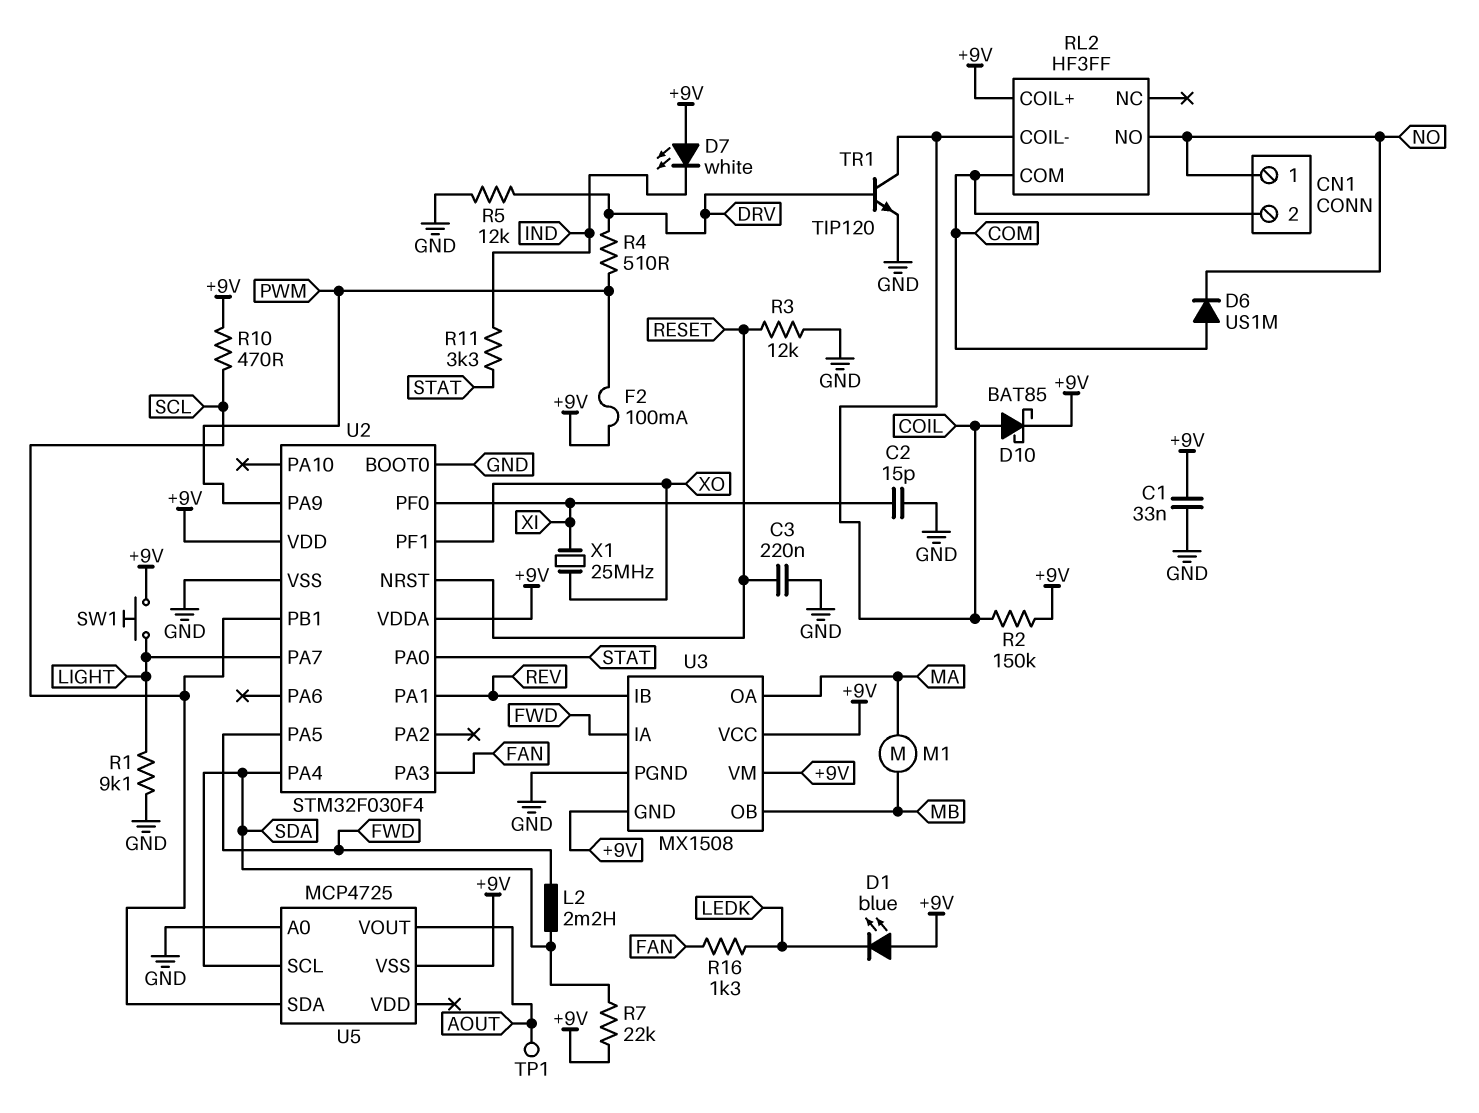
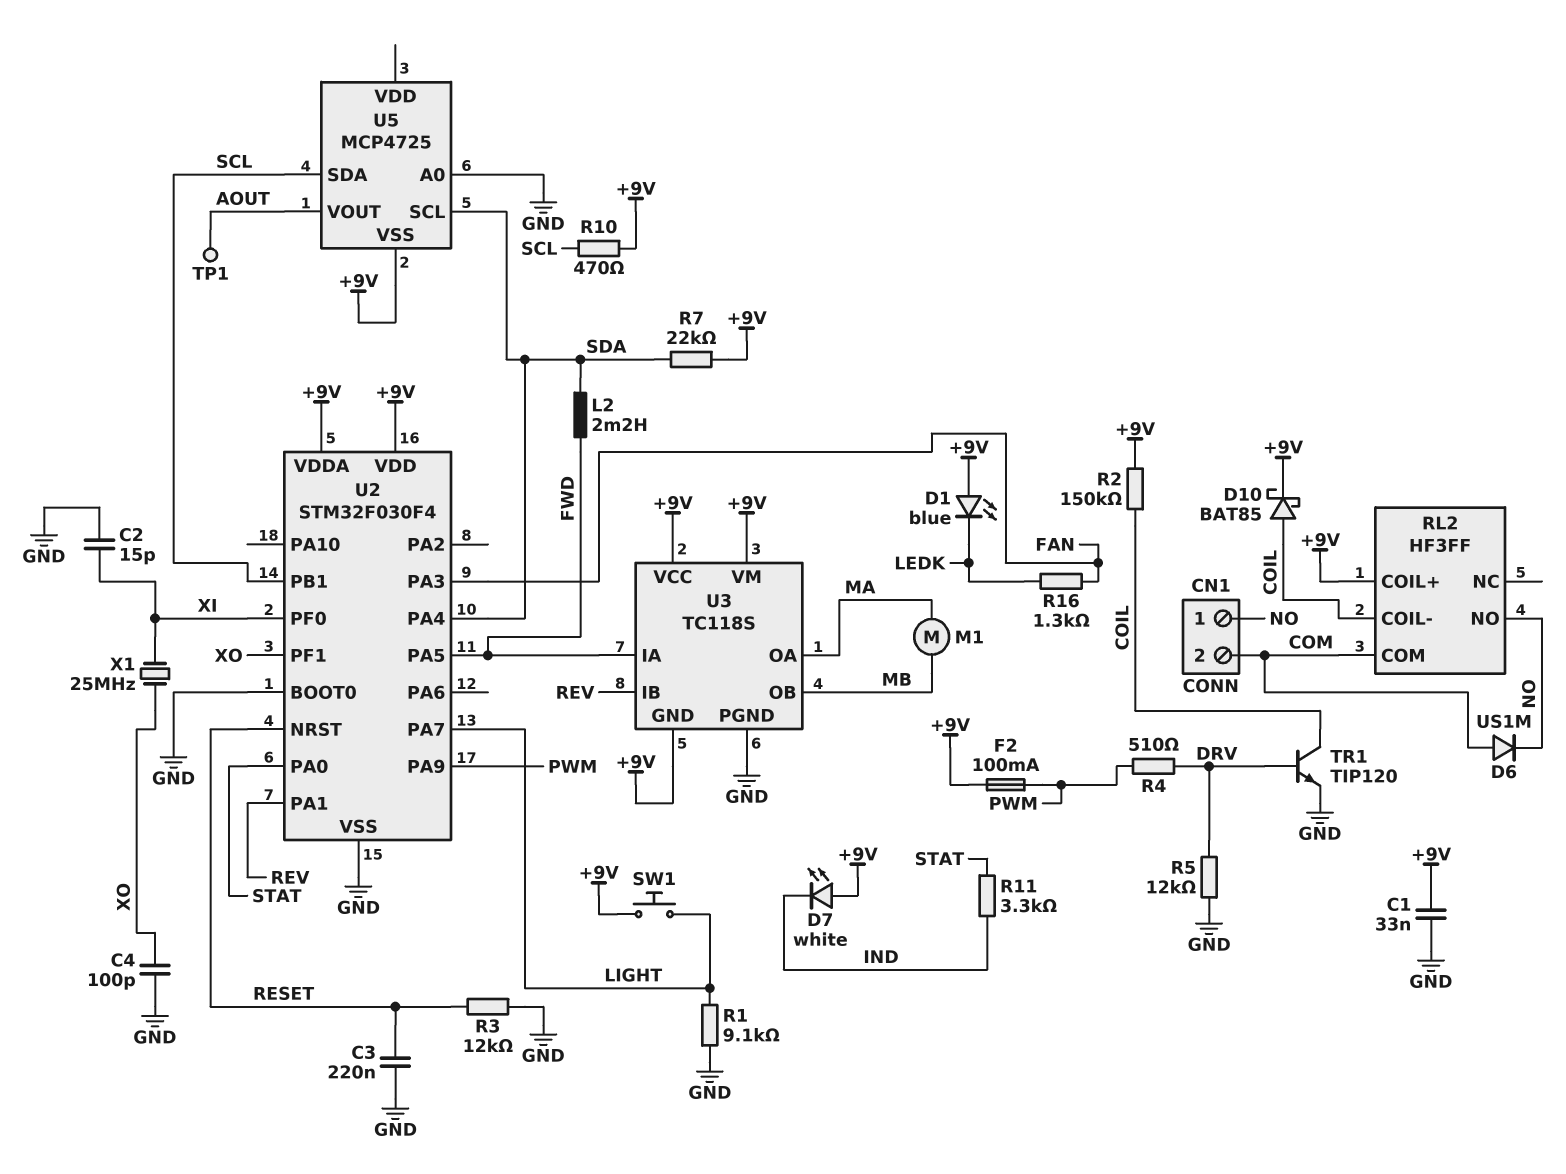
C4: none -> 100pF (GND, XO)
U3: MX1508 -> TC118S

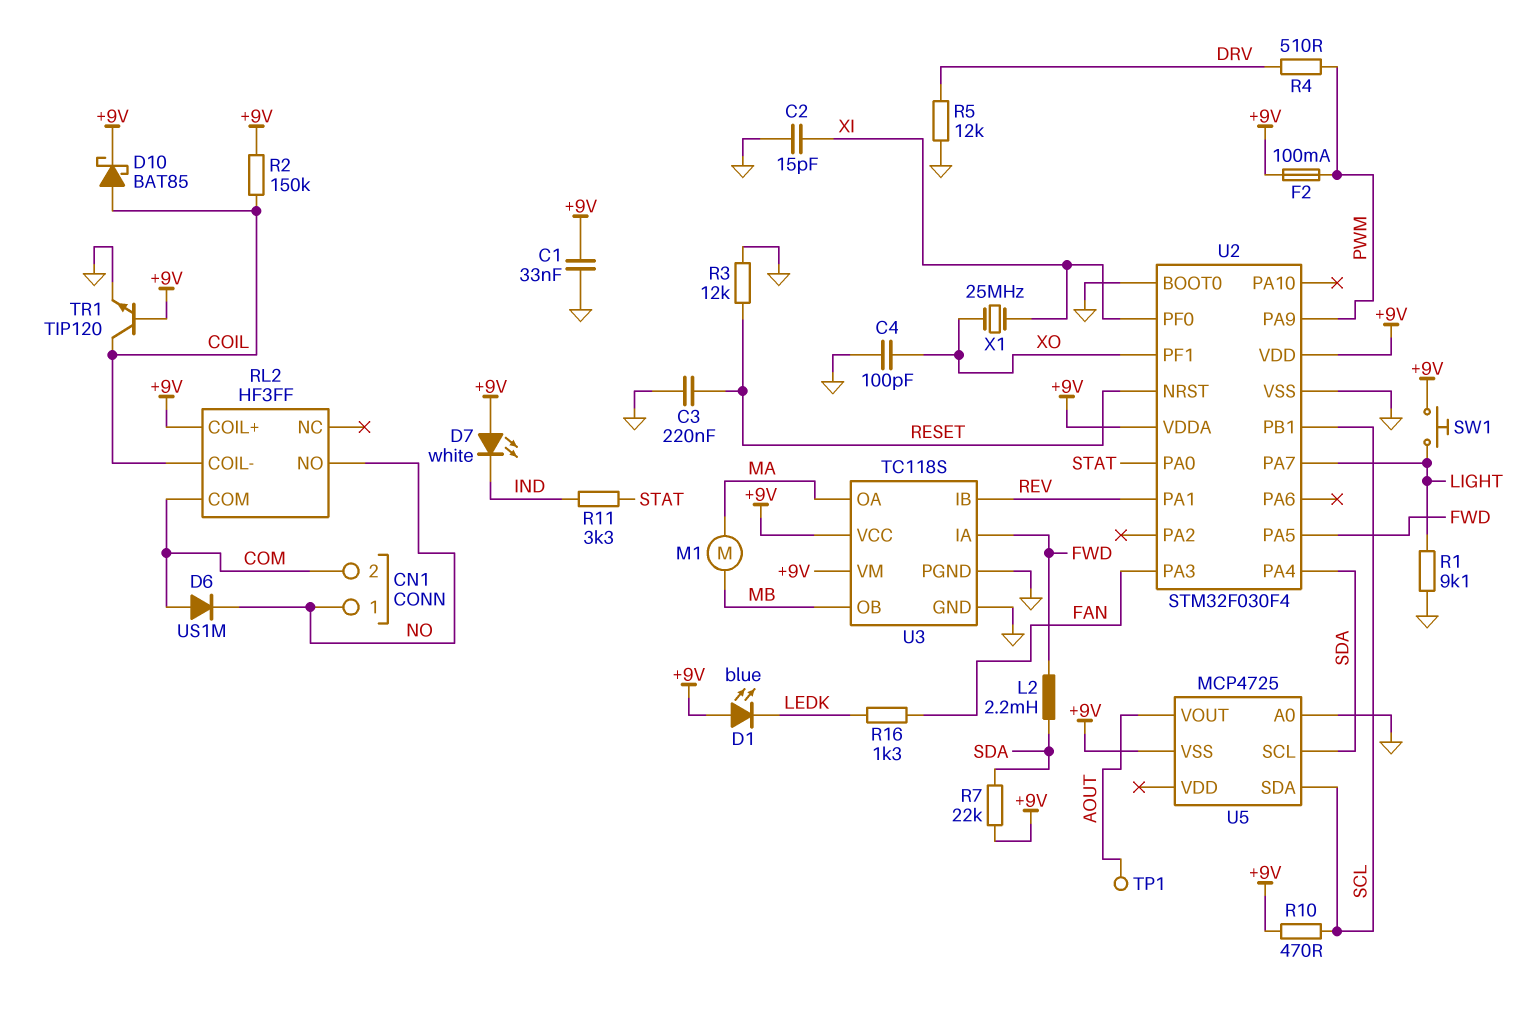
TR1: NPN TIP120 (B DRV, C COIL, E GND) -> NPN TIP120 (B +9V, C COIL, E GND)
U3 pin GND: +9V -> GND

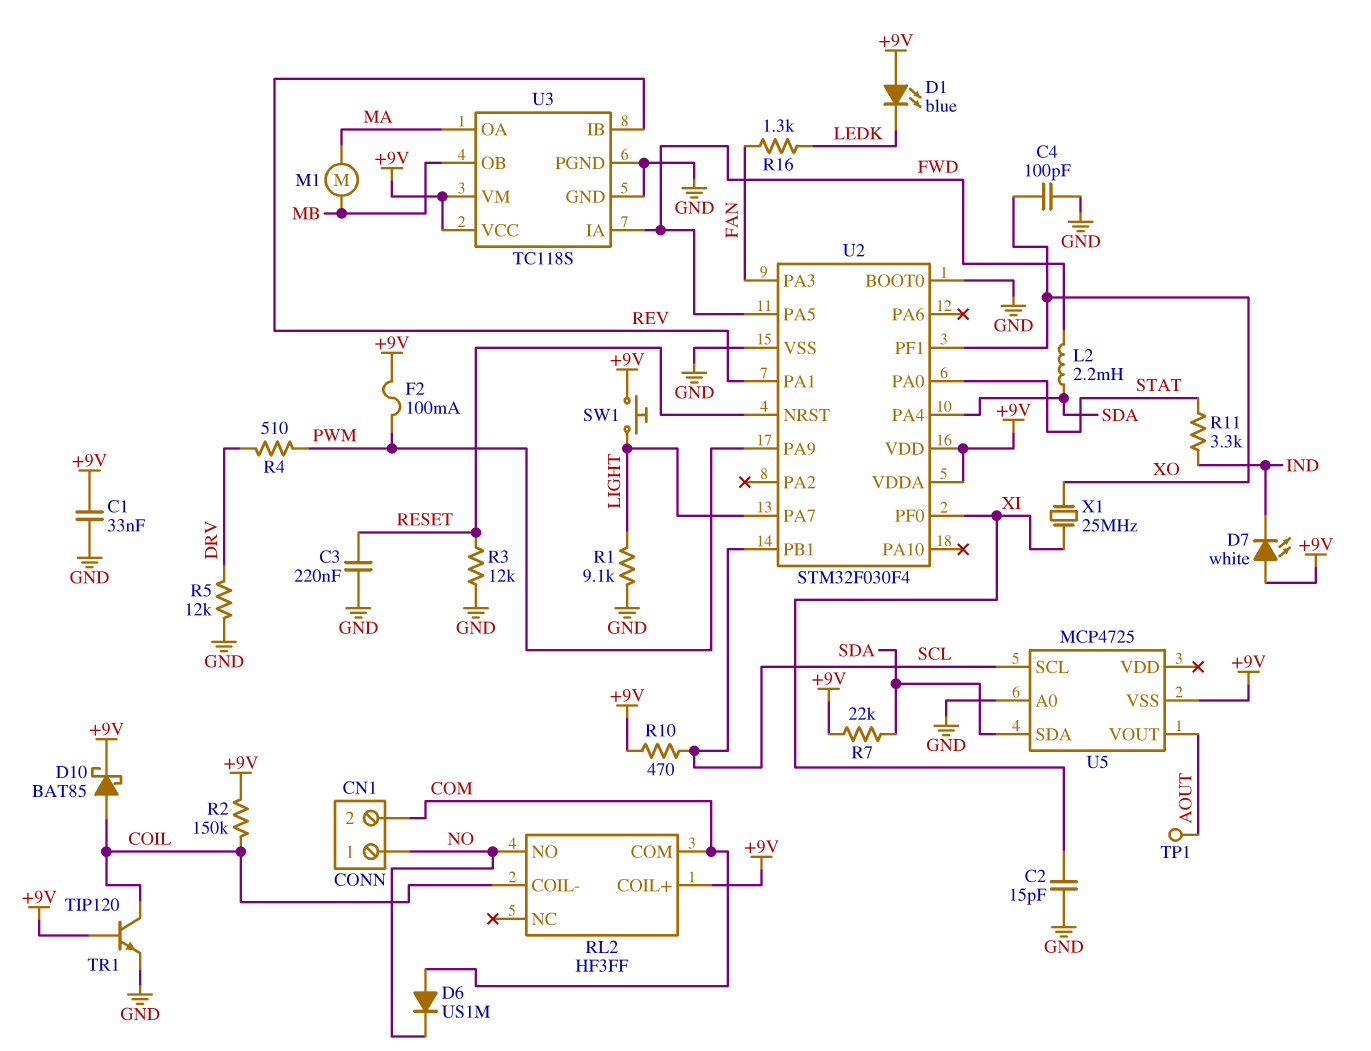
U5 pin SCL: SDA -> SCL
U5 pin SDA: SCL -> SDA

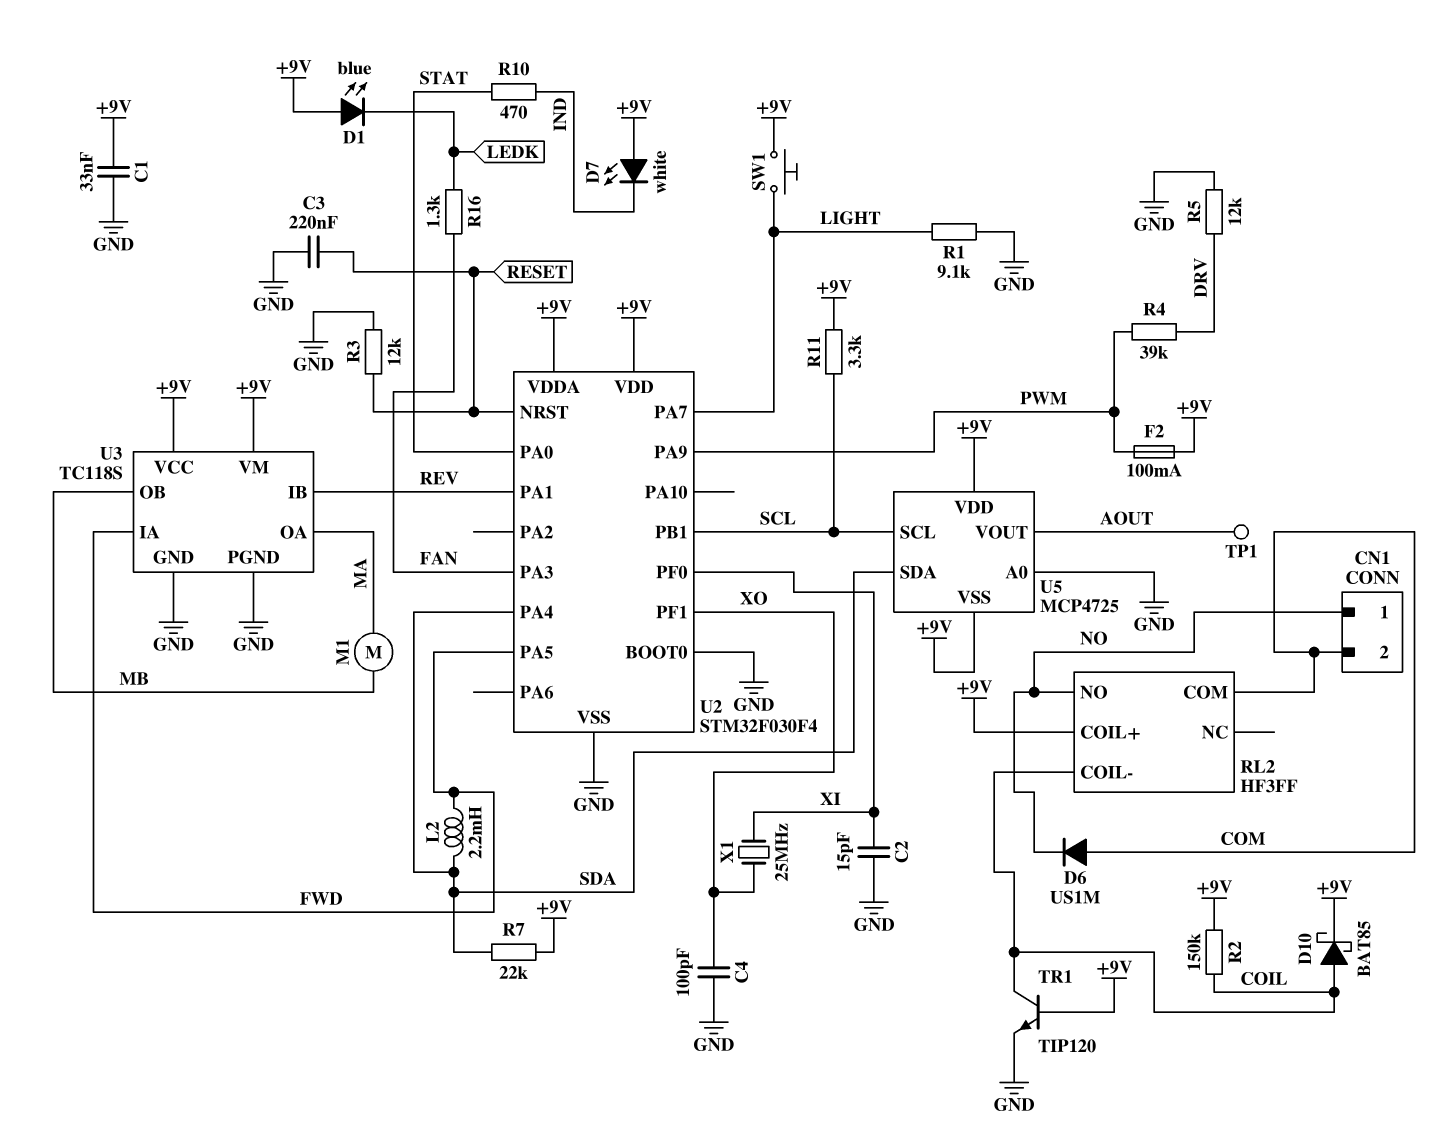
R4: 510 (DRV, PWM) -> 39k (DRV, PWM)
R10: 470 (+9V, SCL) -> 470 (IND, STAT)
R11: 3.3k (IND, STAT) -> 3.3k (+9V, SCL)
U5 pin VDD: none -> +9V

